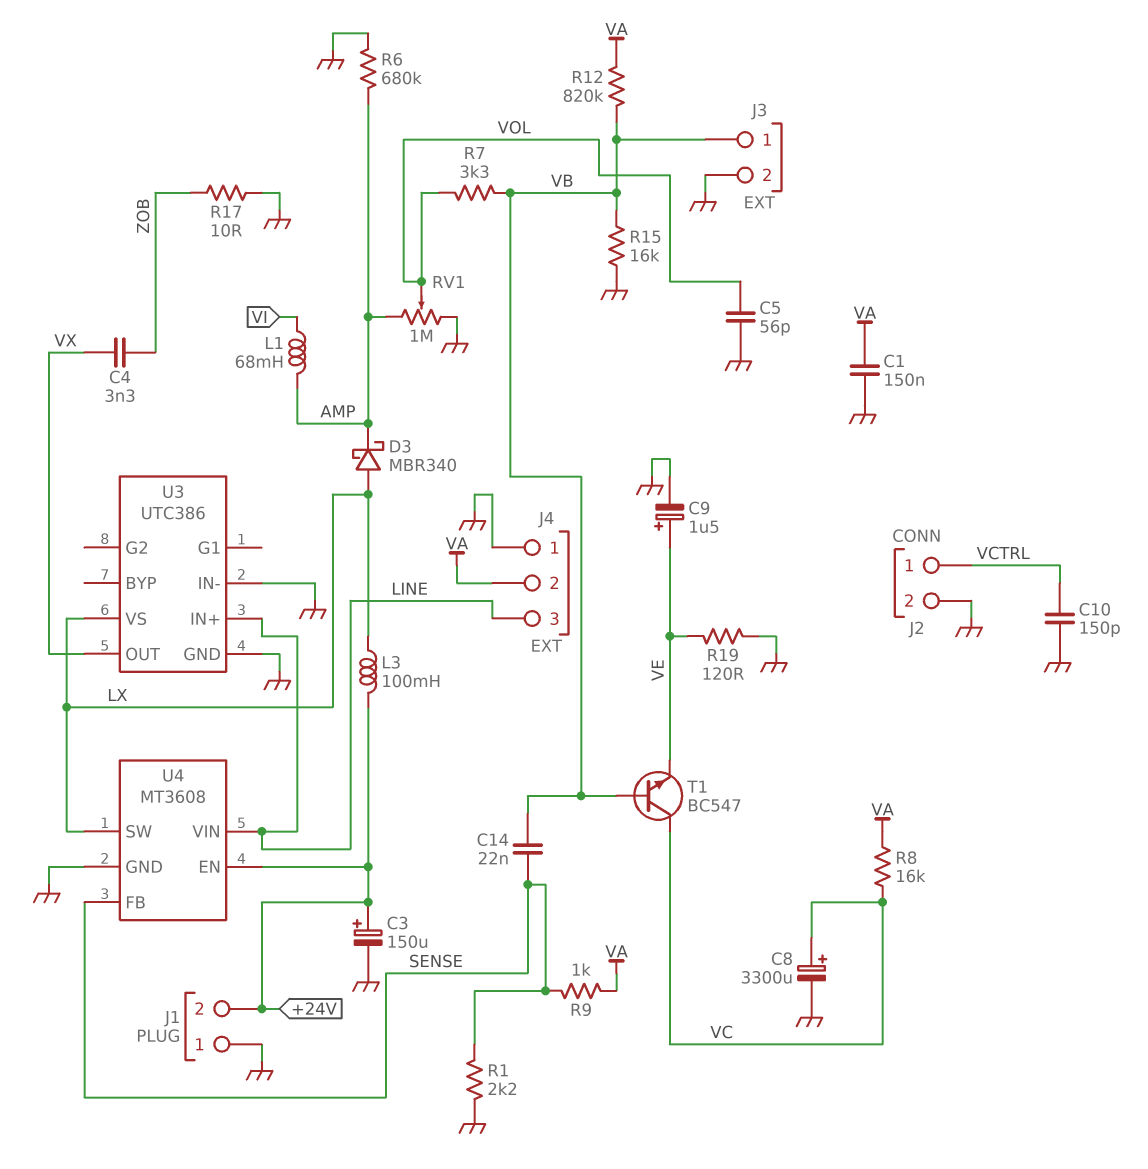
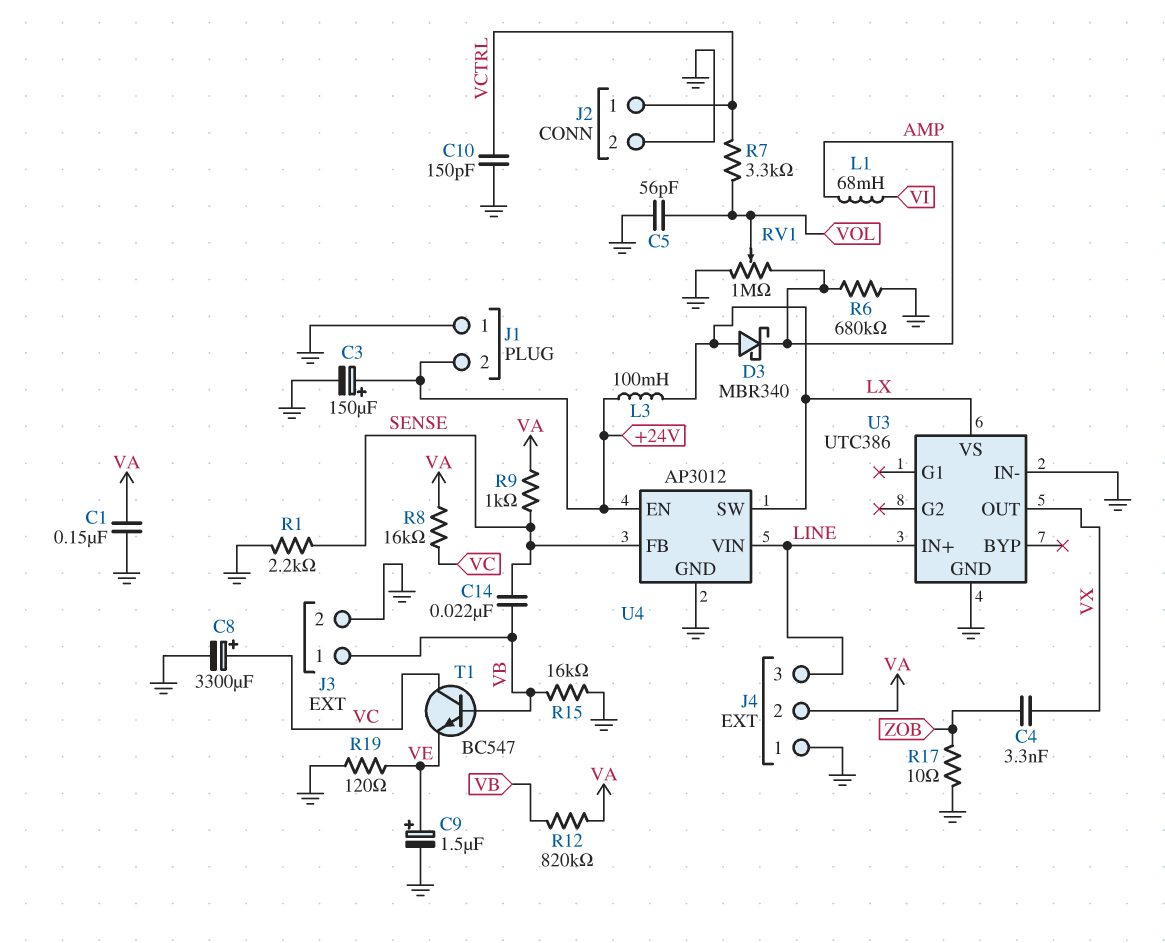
R7: 3.3k (VB, VOL) -> 3.3k (VCTRL, VOL)
U4: MT3608 -> AP3012

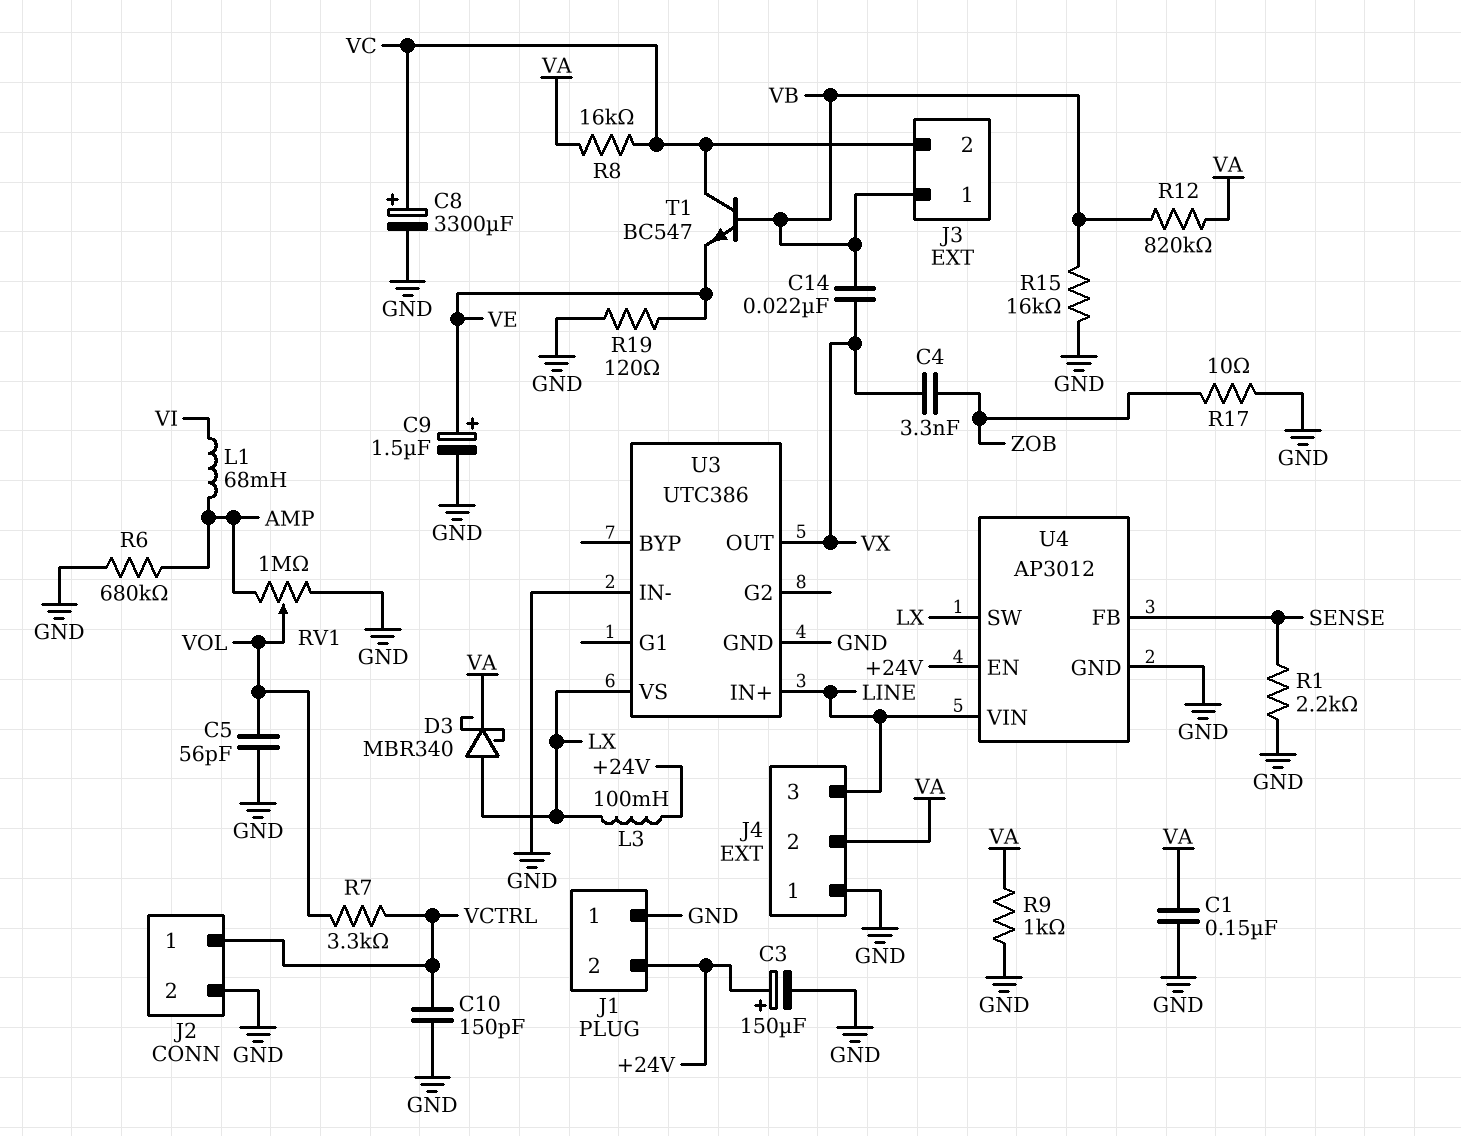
C14: 22nF (SENSE, VB) -> 22nF (VB, VX)
D3: schottky MBR340 (A LX, K AMP) -> schottky MBR340 (A LX, K VA)
J3 pin 2: GND -> VC
R9: 1k (SENSE, VA) -> 1k (GND, VA)

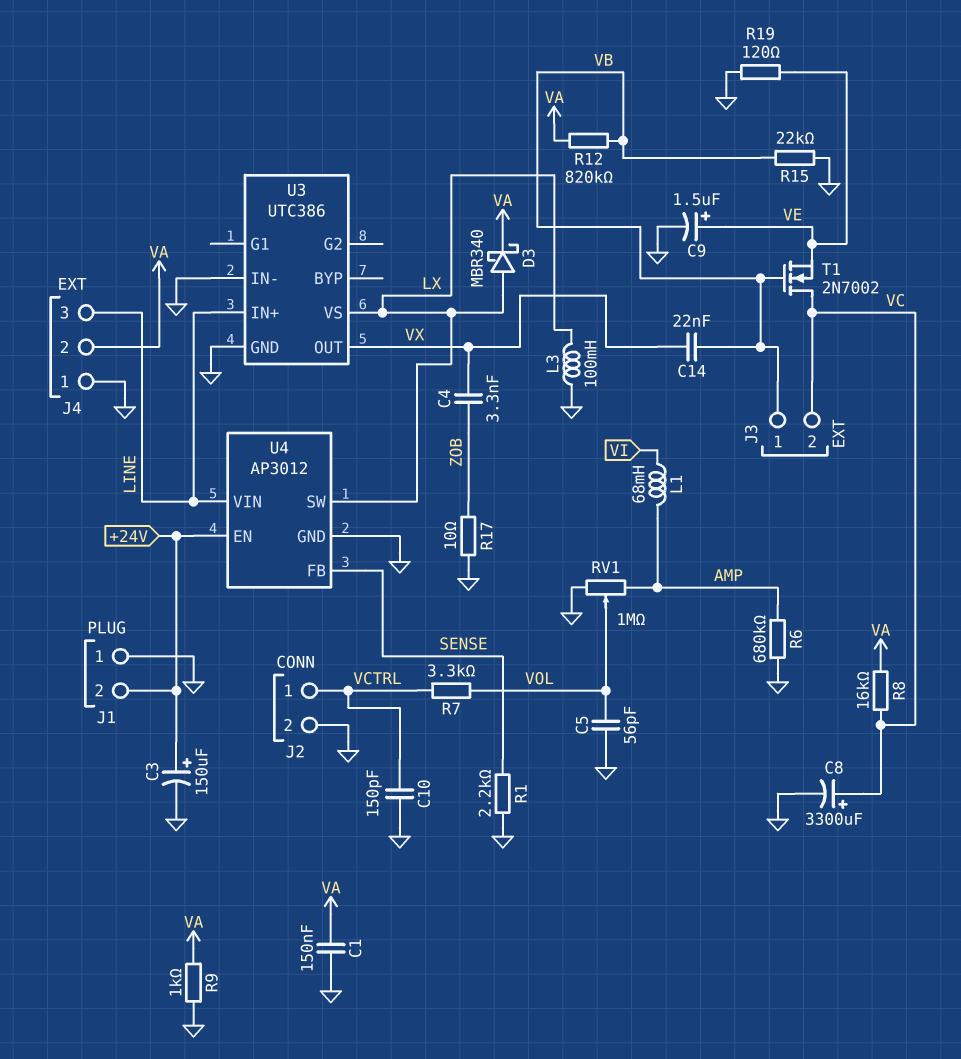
L3: 100mH (+24V, LX) -> 100mH (GND, LX)
R15: 16k (GND, VB) -> 22k (GND, VB)
T1: NPN BC547 (B VB, C VC, E VE) -> NMOS 2N7002 (G VB, D VC, S VE)

